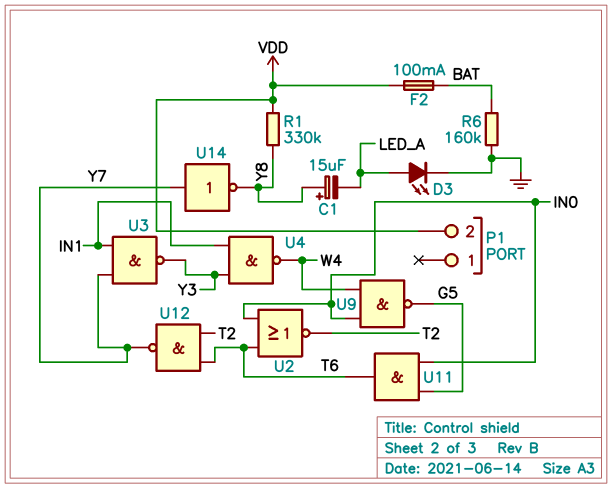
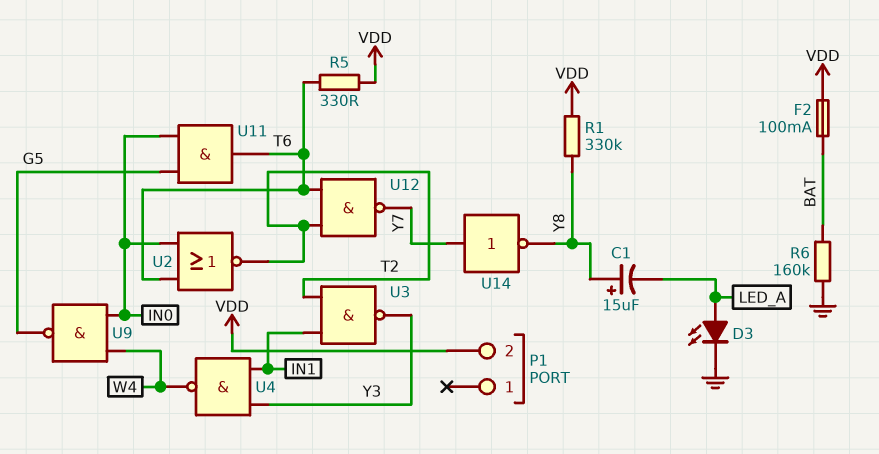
R5: none -> 330 (T6, VDD)
U3: NAND (in IN1, in Y7, out Y3) -> NAND (in IN1, in T2, out Y3)

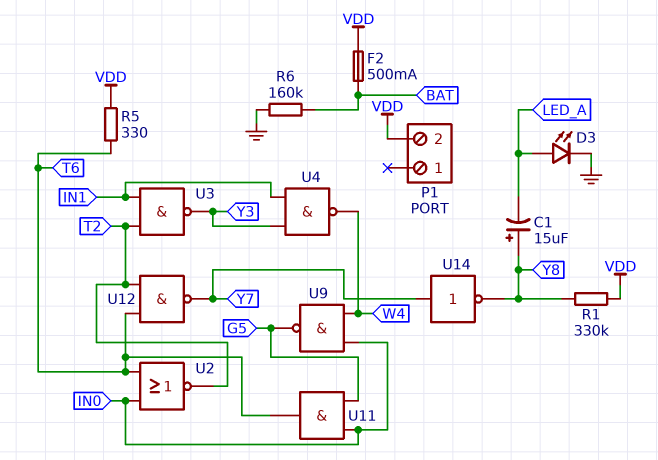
F2: 100mA (BAT, VDD) -> 500mA (BAT, VDD)

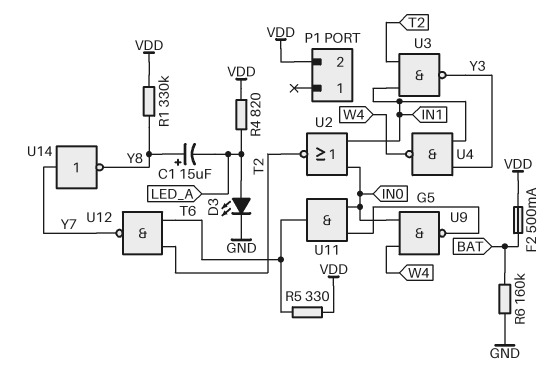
R4: none -> 820 (LED_A, VDD)
U2: NOR (in IN0, in T6, out T2) -> NOR (in IN0, in IN1, out T2)

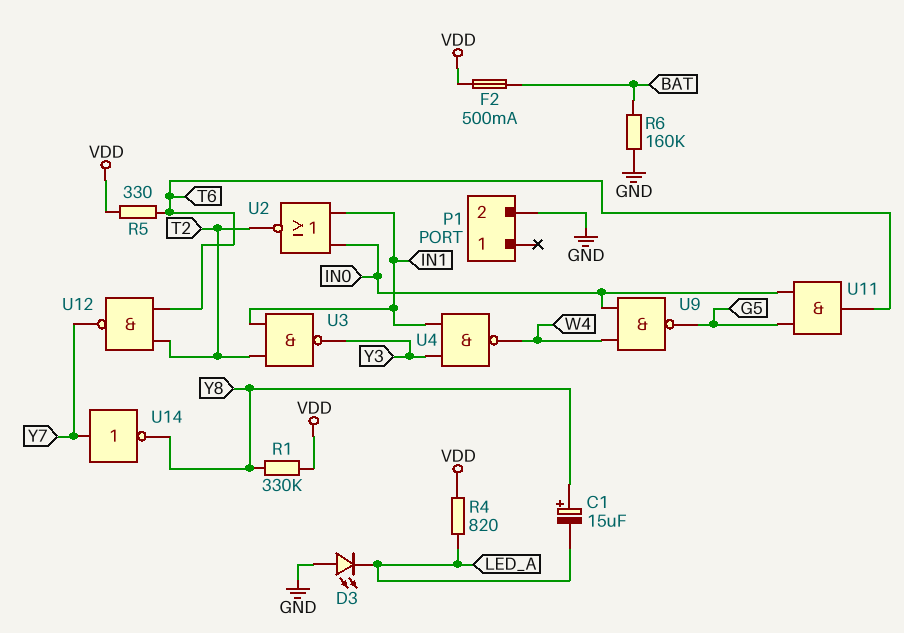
D3: LED (A LED_A, K GND) -> LED (A GND, K LED_A)
P1 pin 2: VDD -> GND

